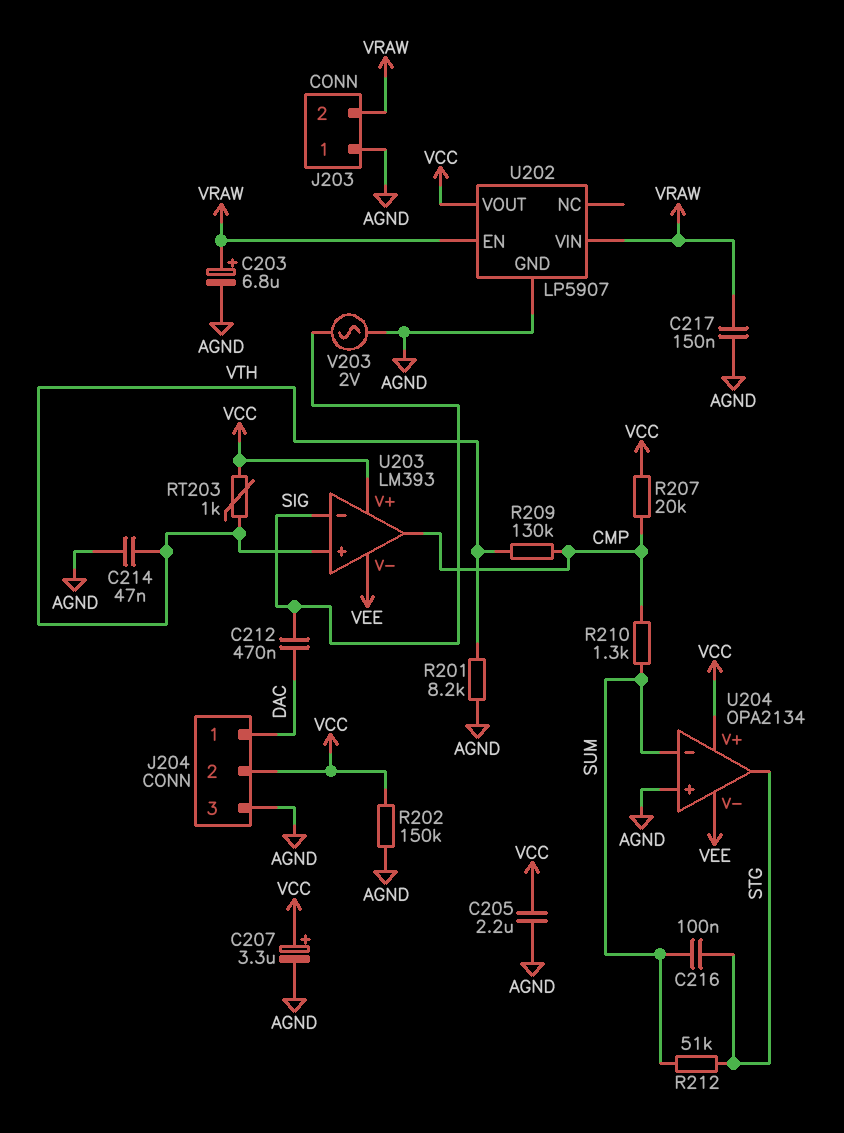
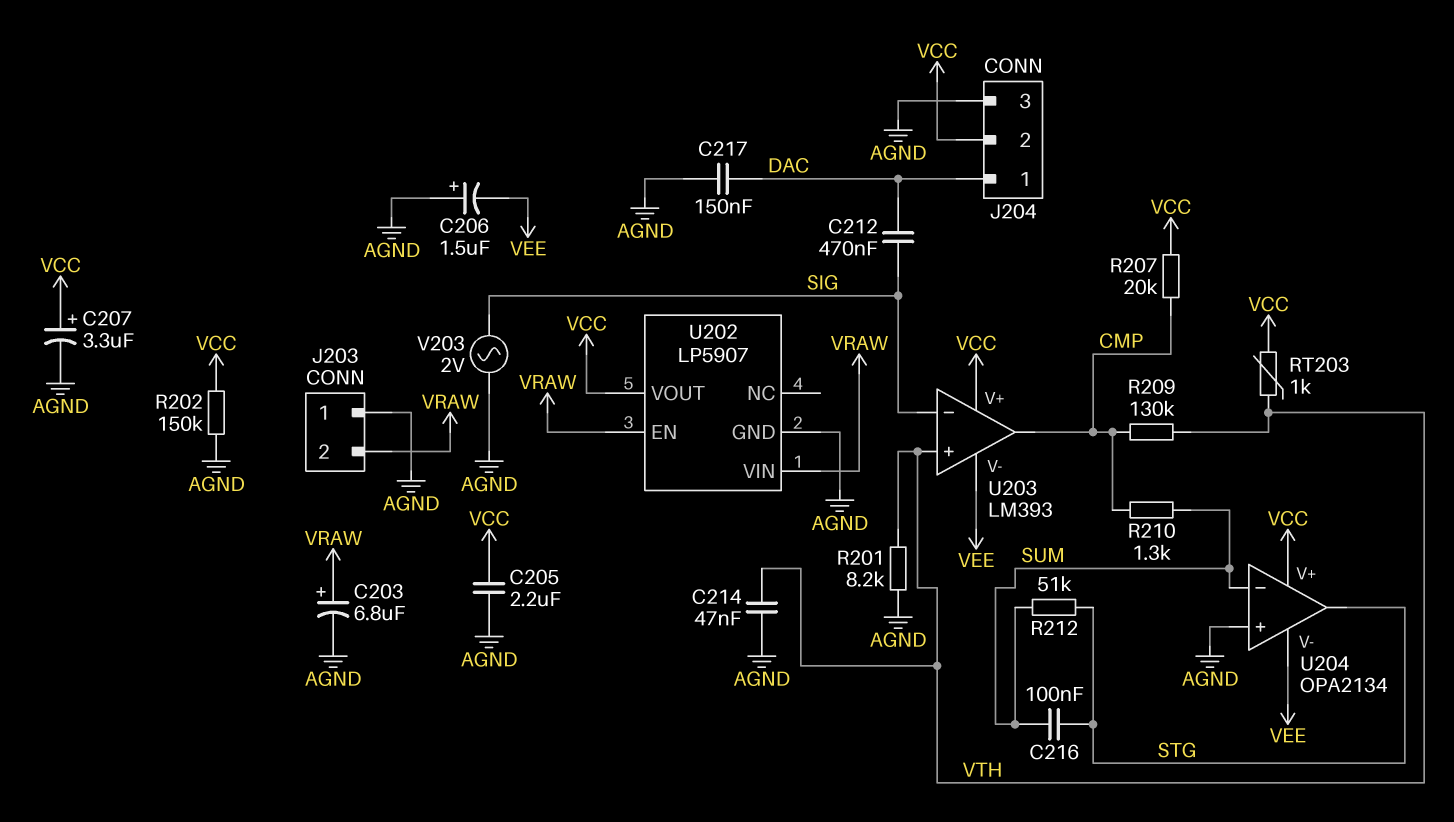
C206: none -> 1.5uF (plus AGND, minus VEE)
C217: 150nF (AGND, VRAW) -> 150nF (AGND, DAC)

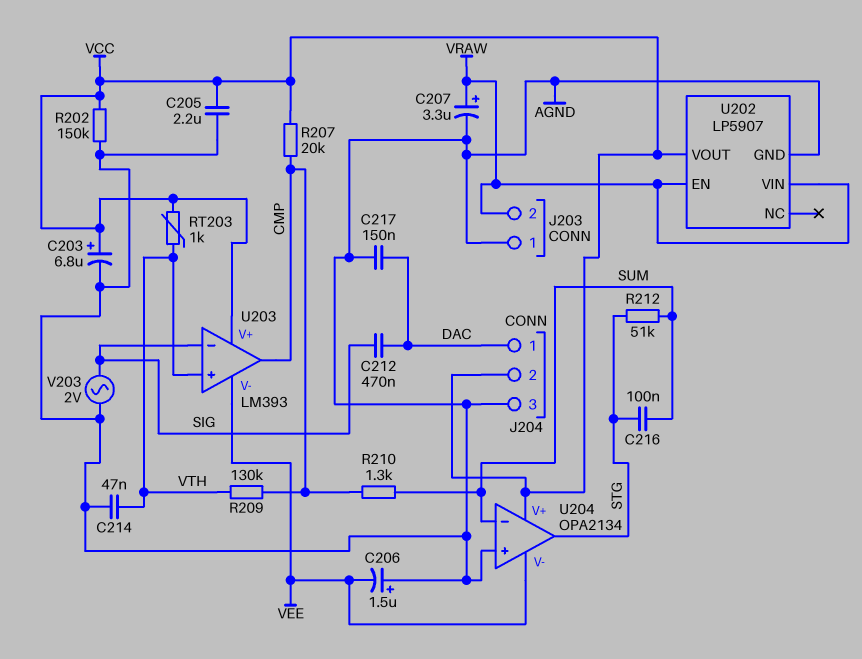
C203: 6.8uF (plus VRAW, minus AGND) -> 6.8uF (plus VCC, minus AGND)
C207: 3.3uF (plus VCC, minus AGND) -> 3.3uF (plus VRAW, minus AGND)
R201: 8.2k (AGND, VTH) -> none

